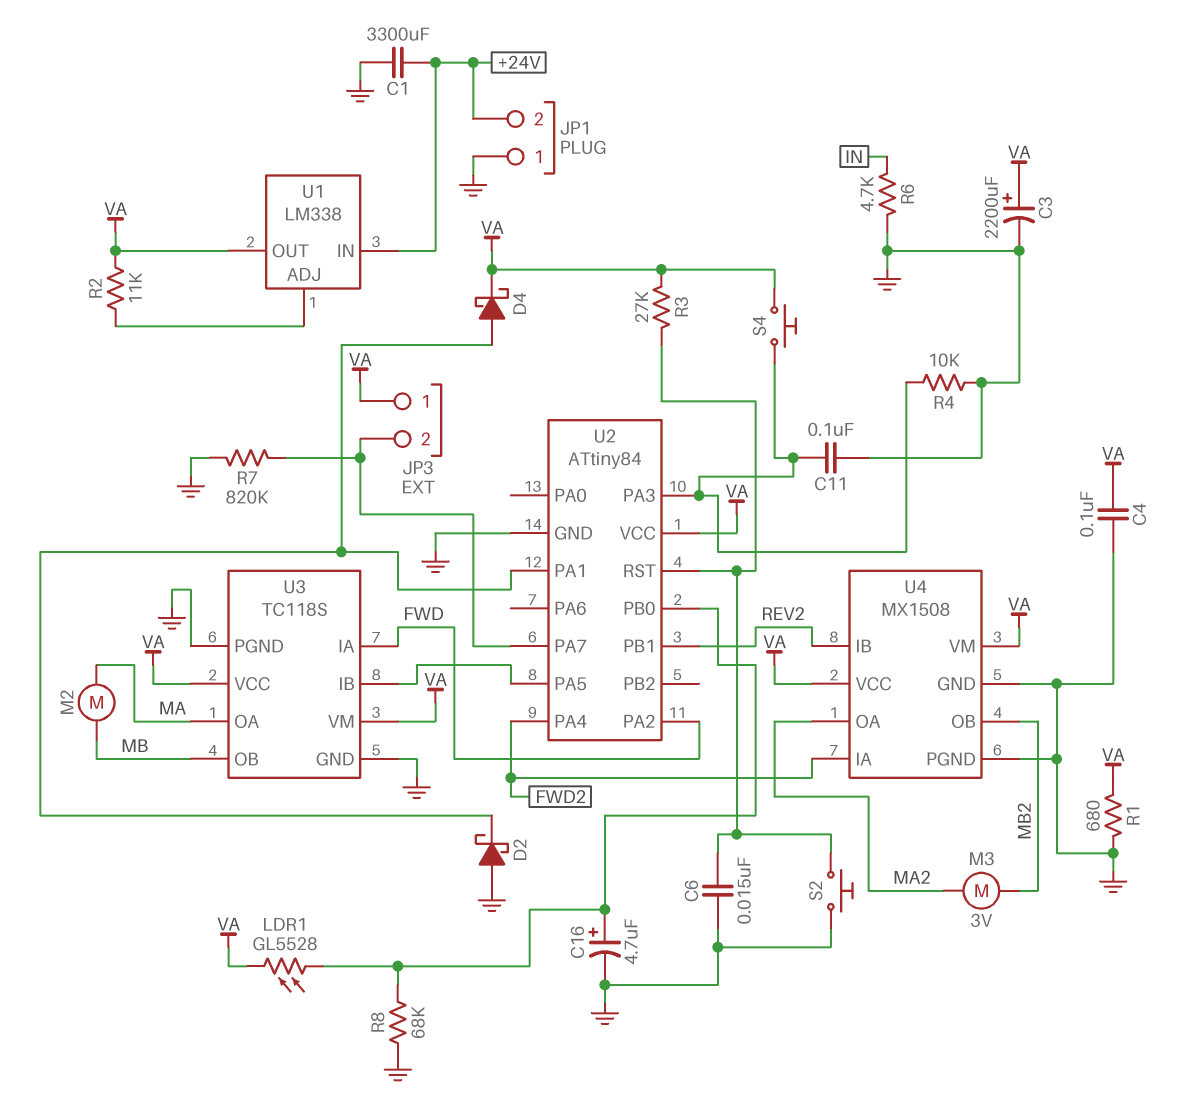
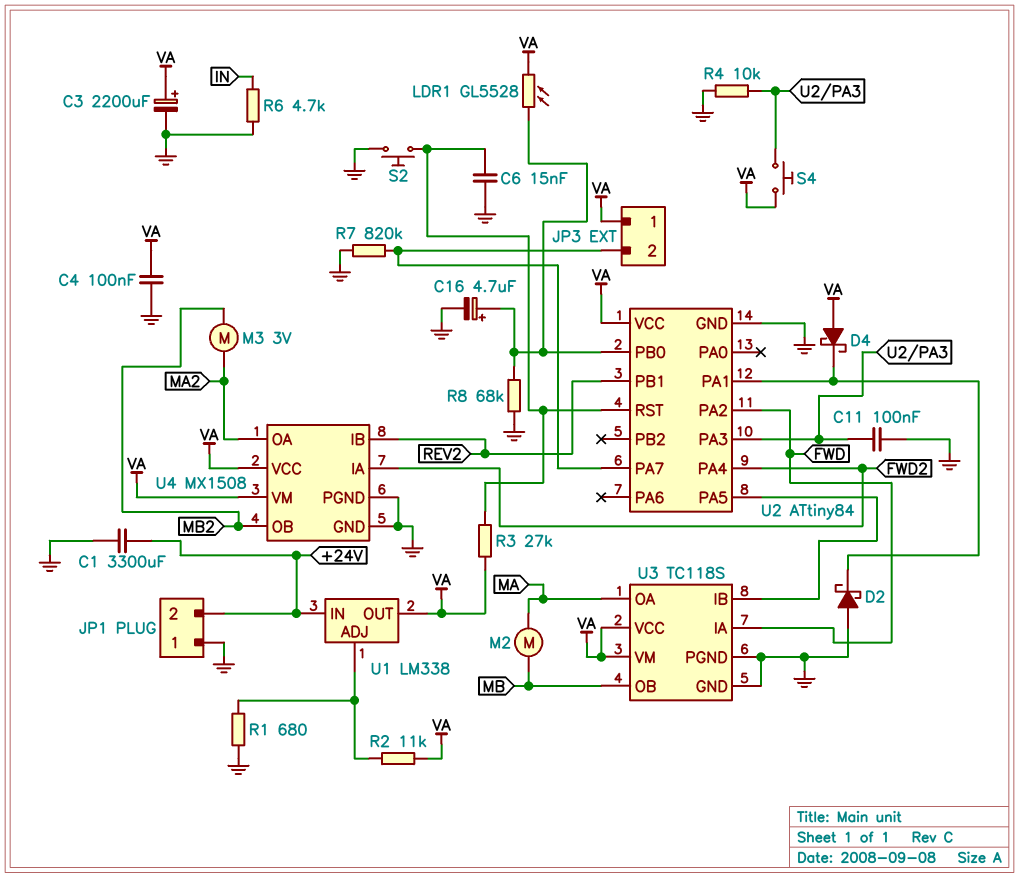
D4: schottky (A U2/PA1, K VA) -> schottky (A VA, K U2/PA1)
R1: 680 (GND, VA) -> 680 (GND, U1/ADJ)

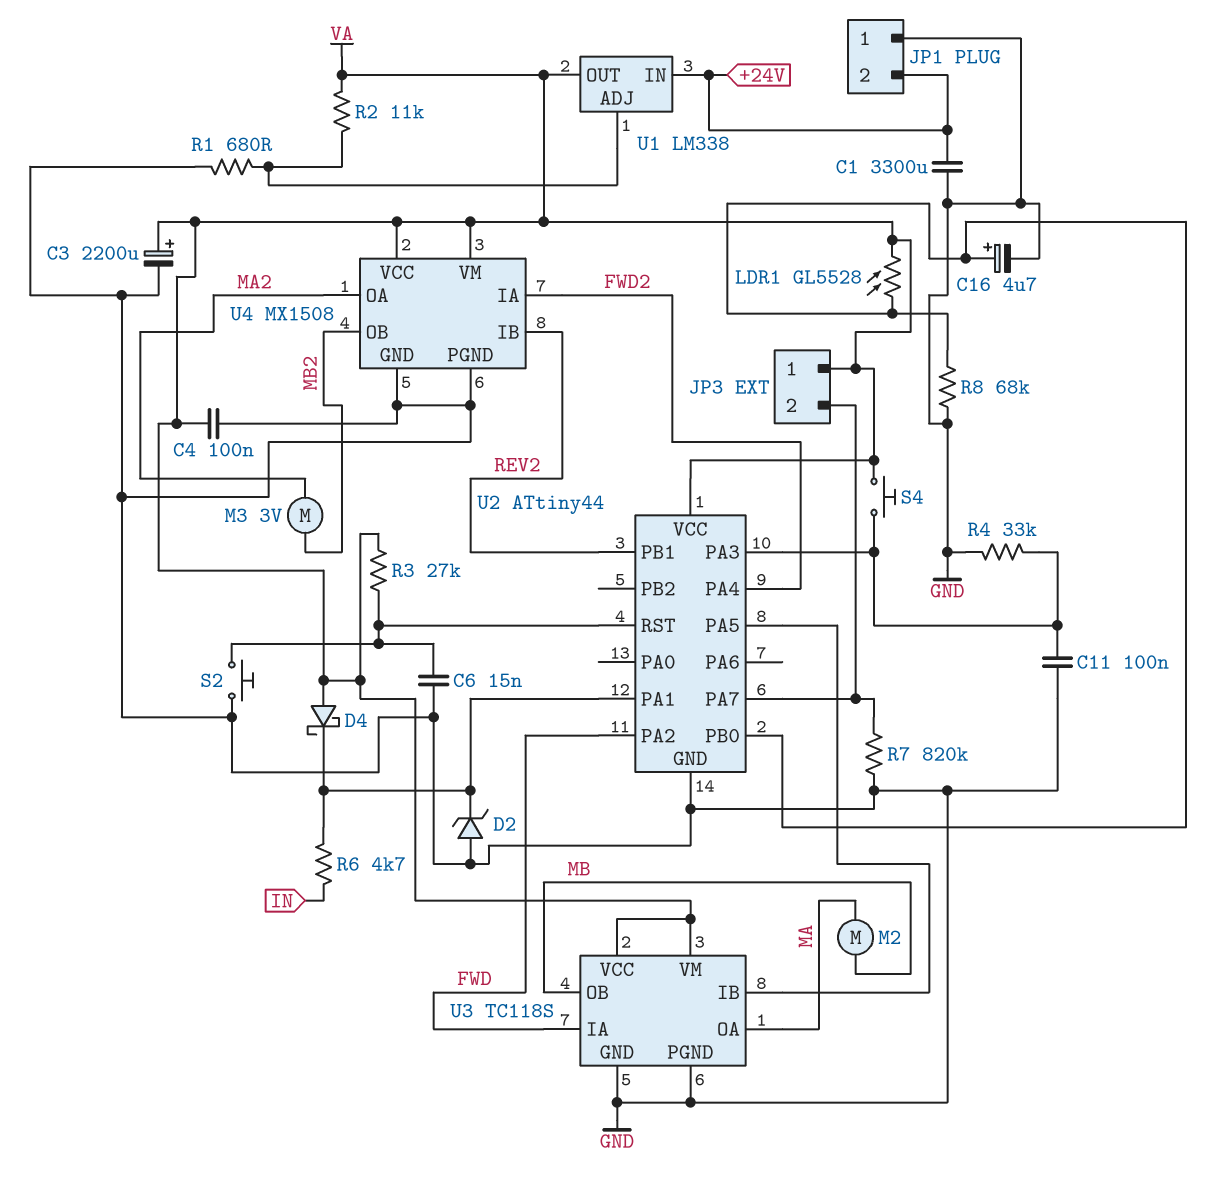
D2: schottky (A GND, K U2/PA1) -> zener (A GND, K U2/PA1)
R4: 10k (GND, U2/PA3) -> 33k (GND, U2/PA3)
R6: 4.7k (GND, IN) -> 4.7k (IN, U2/PA1)
U2: ATtiny84 -> ATtiny44

